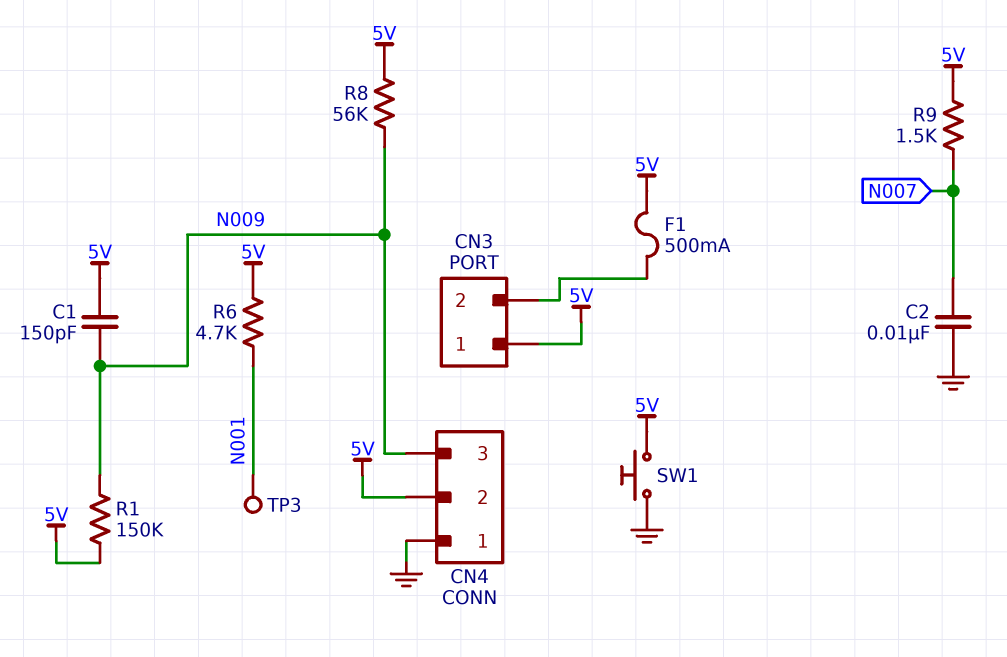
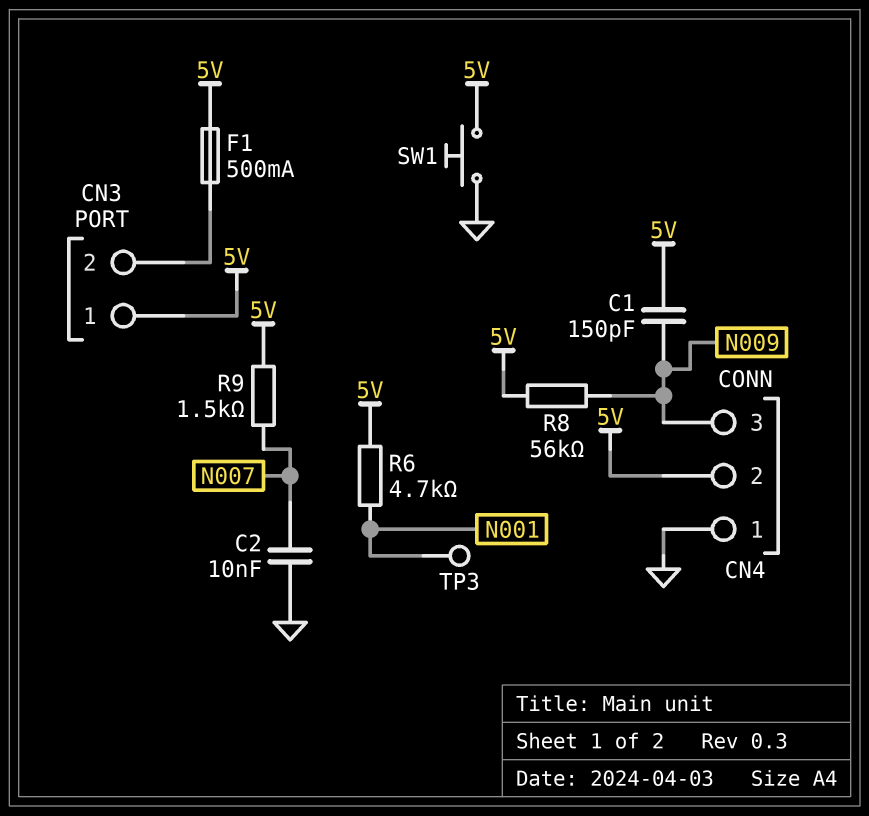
R1: 150k (5V, N009) -> none

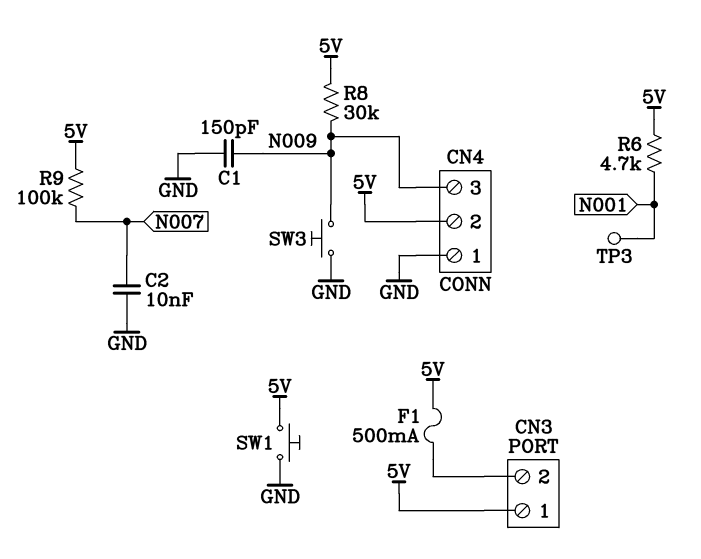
C1: 150pF (5V, N009) -> 150pF (GND, N009)
R8: 56k (5V, N009) -> 30k (5V, N009)
R9: 1.5k (5V, N007) -> 100k (5V, N007)
SW3: none -> button (GND, N009)

